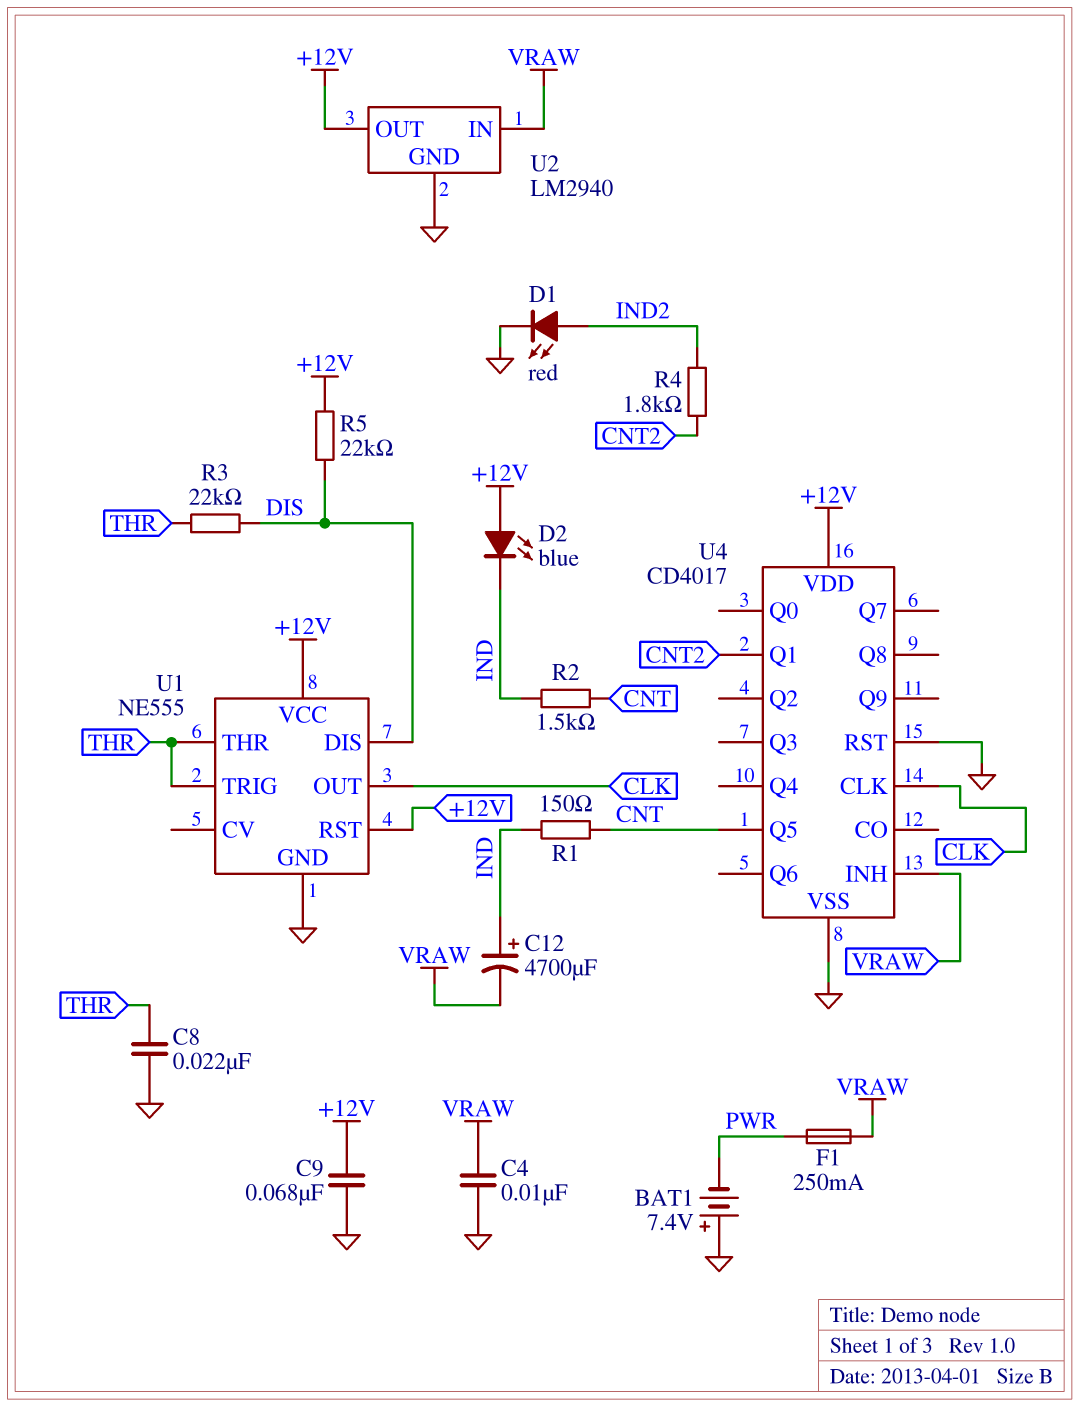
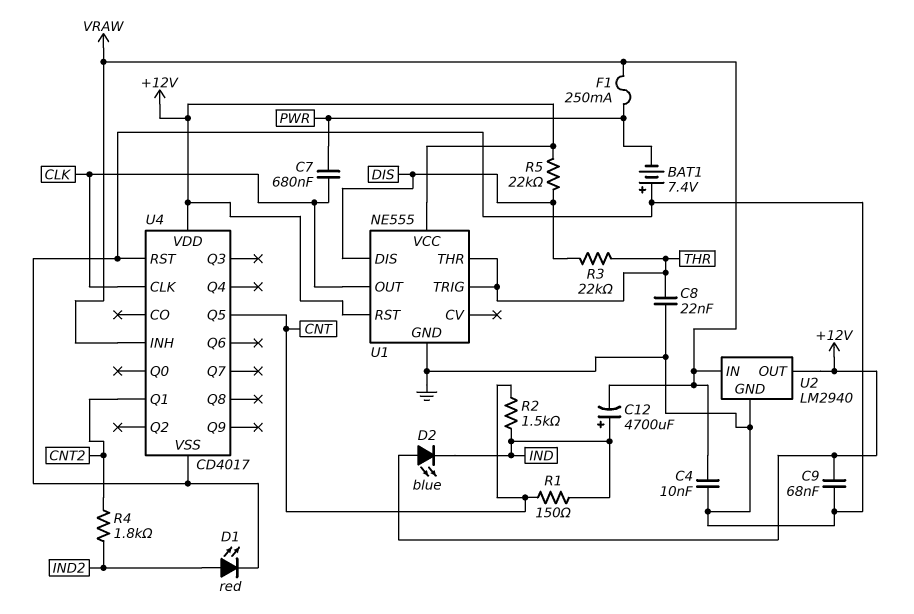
C7: none -> 680nF (CLK, PWR)

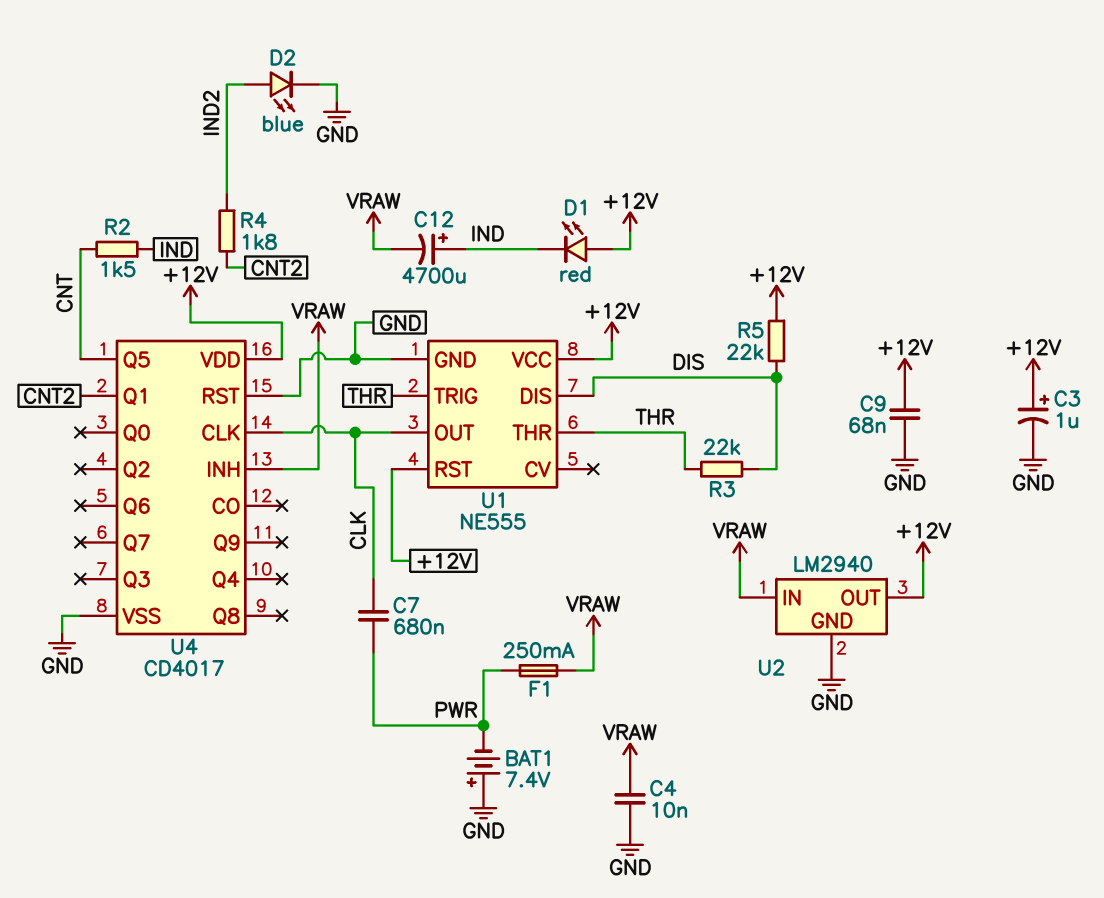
C3: none -> 1uF (plus +12V, minus GND)
C8: 22nF (GND, THR) -> none
D1: LED red (A IND2, K GND) -> LED red (A +12V, K IND)
D2: LED blue (A +12V, K IND) -> LED blue (A IND2, K GND)
R1: 150 (CNT, IND) -> none

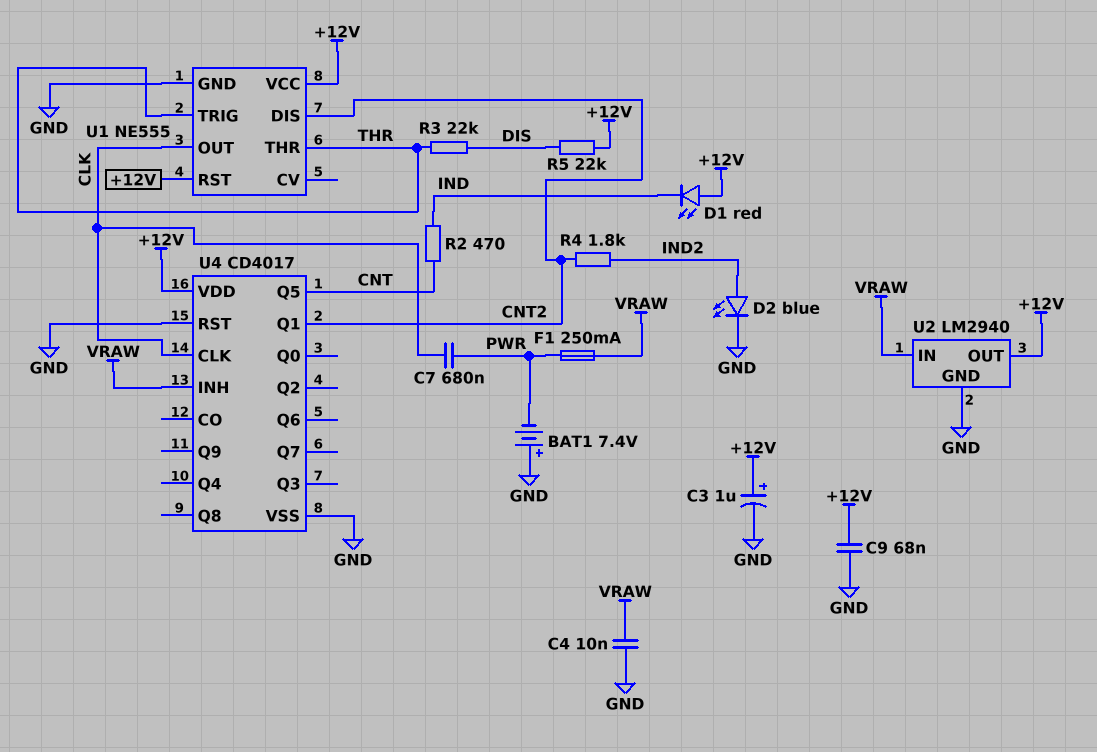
C12: 4700uF (plus IND, minus VRAW) -> none
R2: 1.5k (CNT, IND) -> 470 (CNT, IND)
U1 pin DIS: DIS -> CNT2

